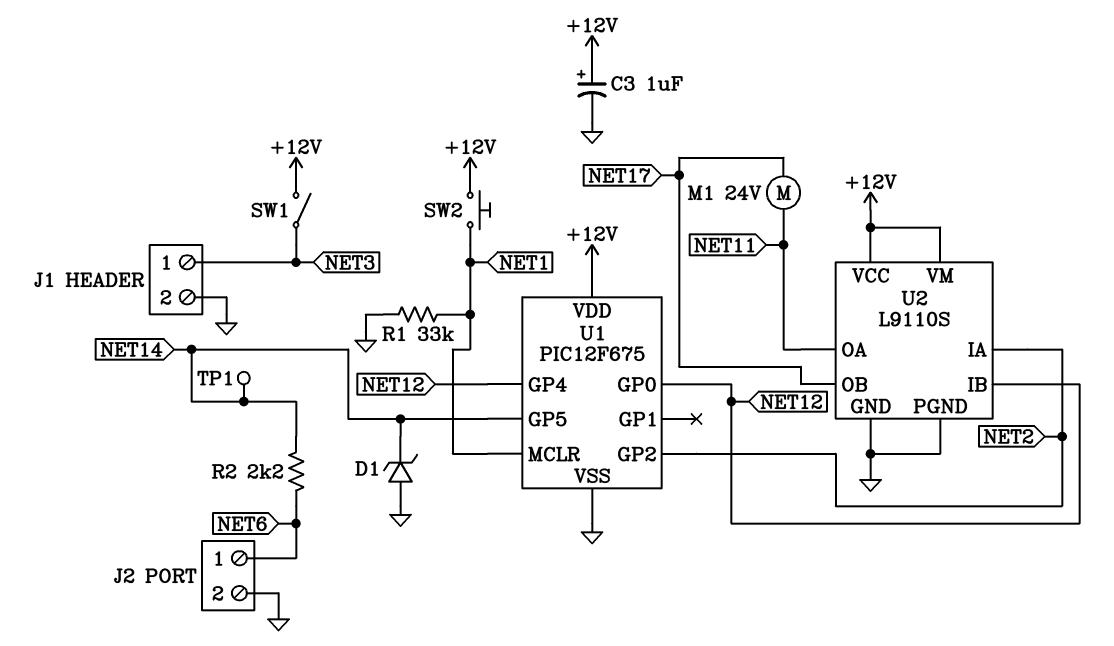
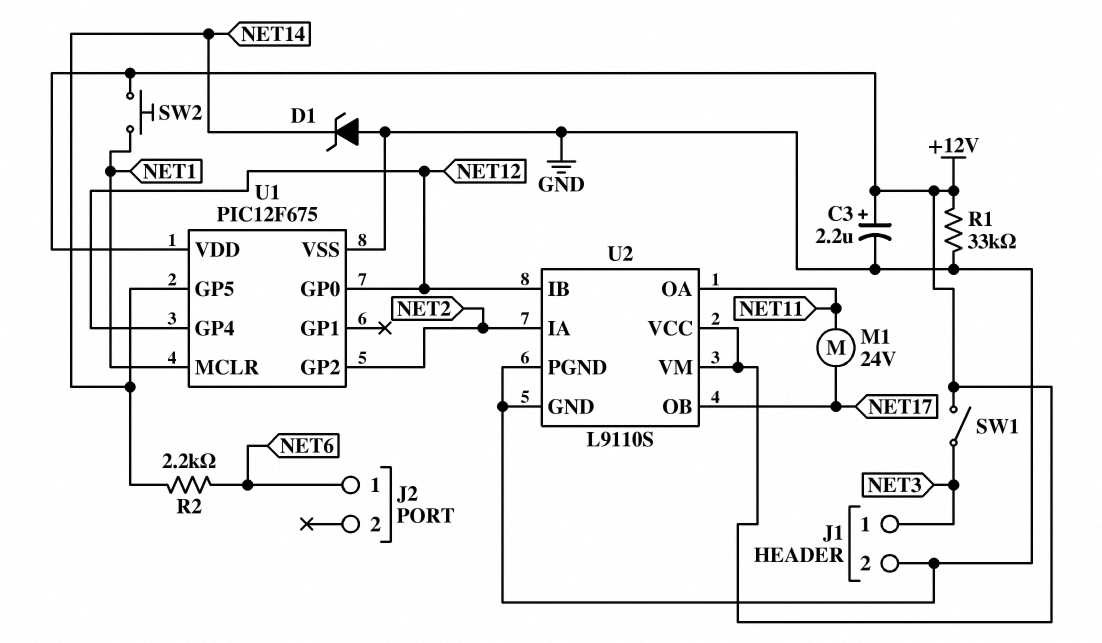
C3: 1uF (plus +12V, minus GND) -> 2.2uF (plus +12V, minus GND)
J2 pin 2: GND -> none
R1: 33k (GND, NET1) -> 33k (+12V, GND)
TP1: test point (NET14) -> none

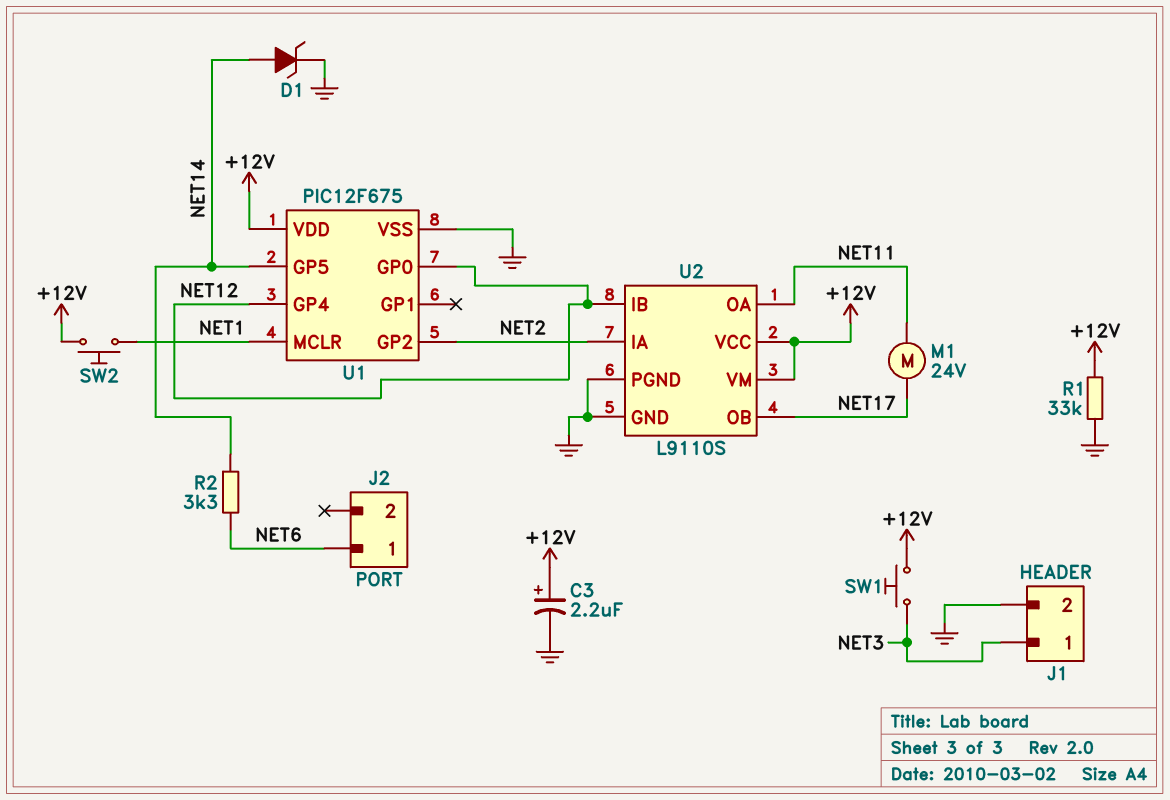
D1: zener (A GND, K NET14) -> zener (A NET14, K GND)
R2: 2.2k (NET6, NET14) -> 3.3k (NET6, NET14)
SW1: switch (+12V, NET3) -> button (+12V, NET3)

